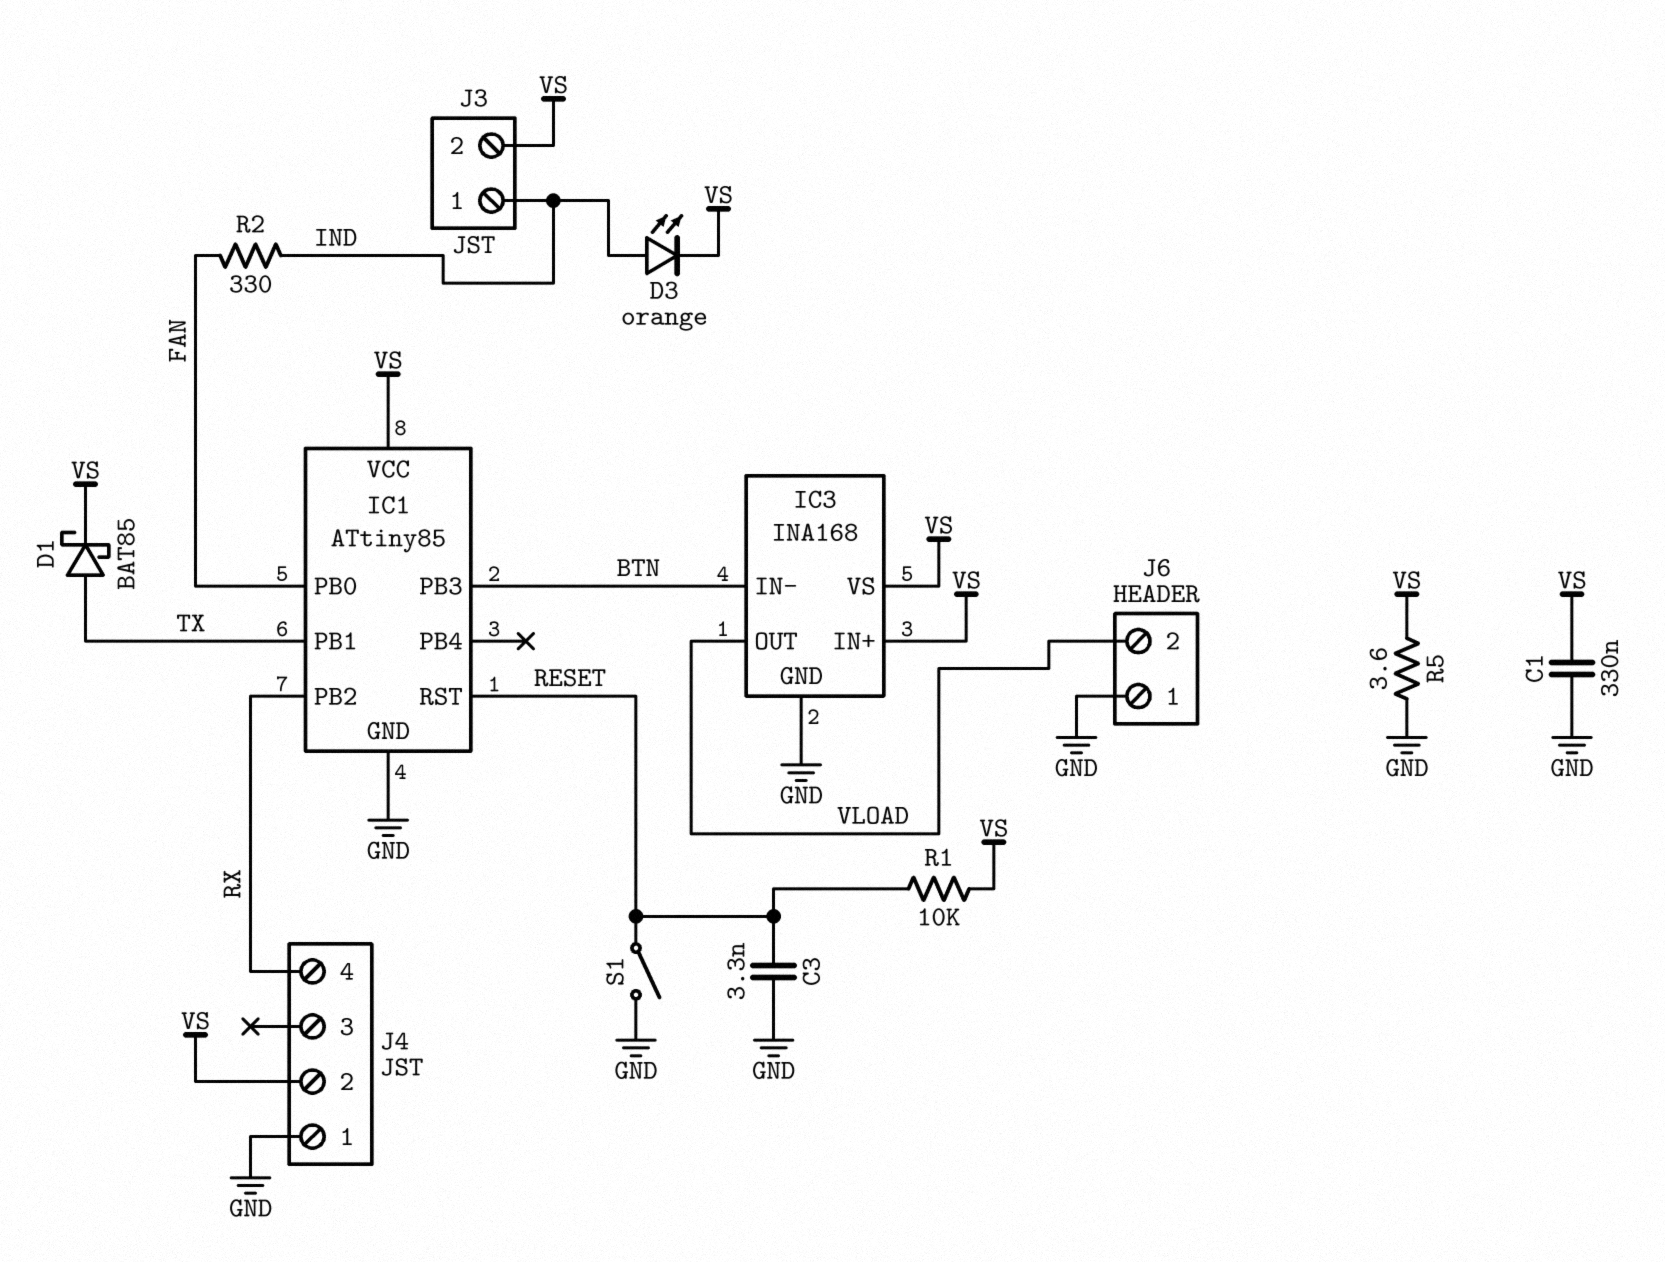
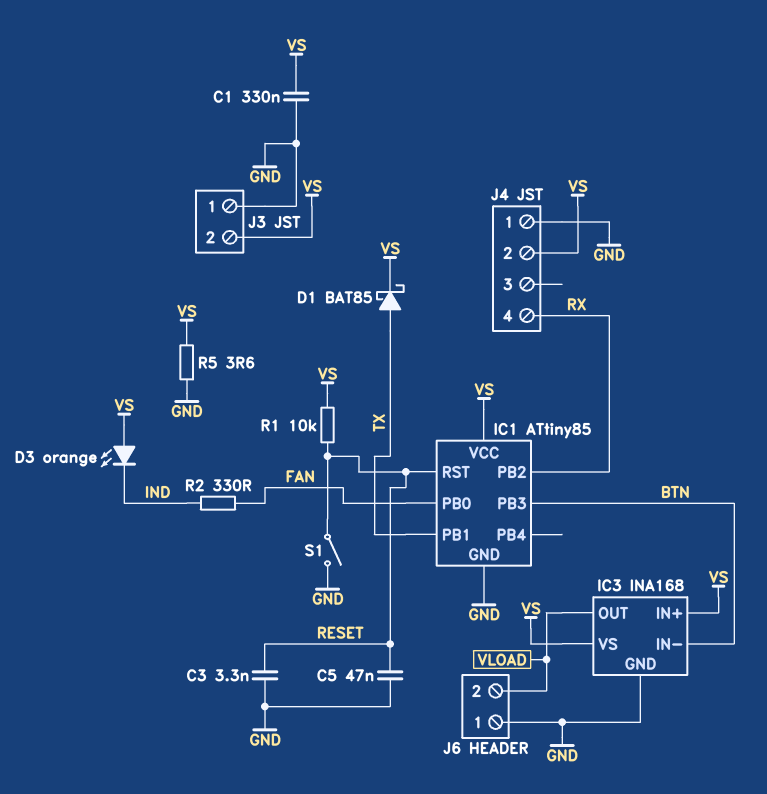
C5: none -> 47nF (GND, RESET)
D3: LED orange (A IND, K VS) -> LED orange (A VS, K IND)
J3 pin 1: IND -> GND

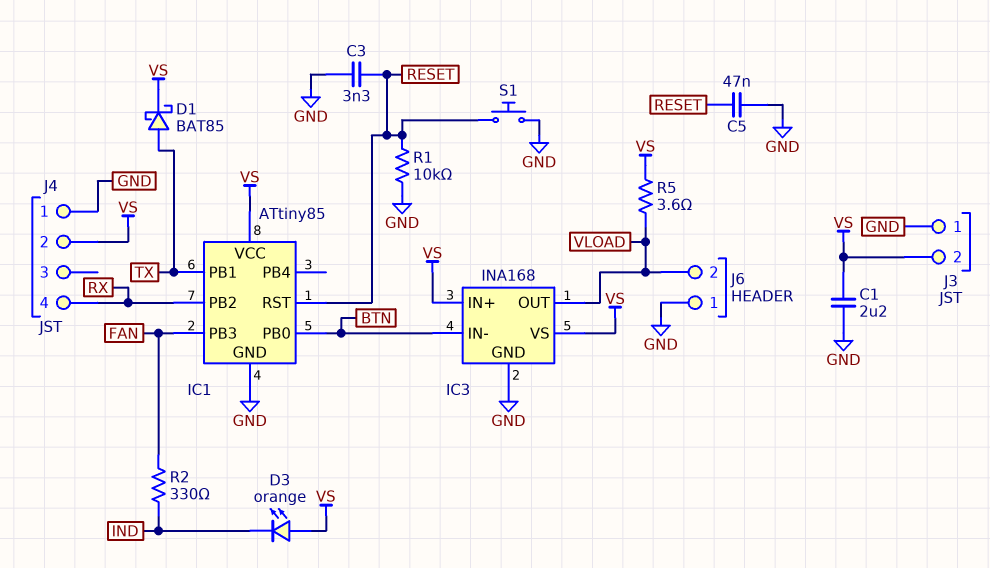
C1: 330nF (GND, VS) -> 2.2uF (GND, VS)
IC1 pin PB0: FAN -> BTN
IC1 pin PB3: BTN -> FAN
R1: 10k (RESET, VS) -> 10k (GND, RESET)
R5: 3.6 (GND, VS) -> 3.6 (VLOAD, VS)
S1: switch (GND, RESET) -> button (GND, RESET)

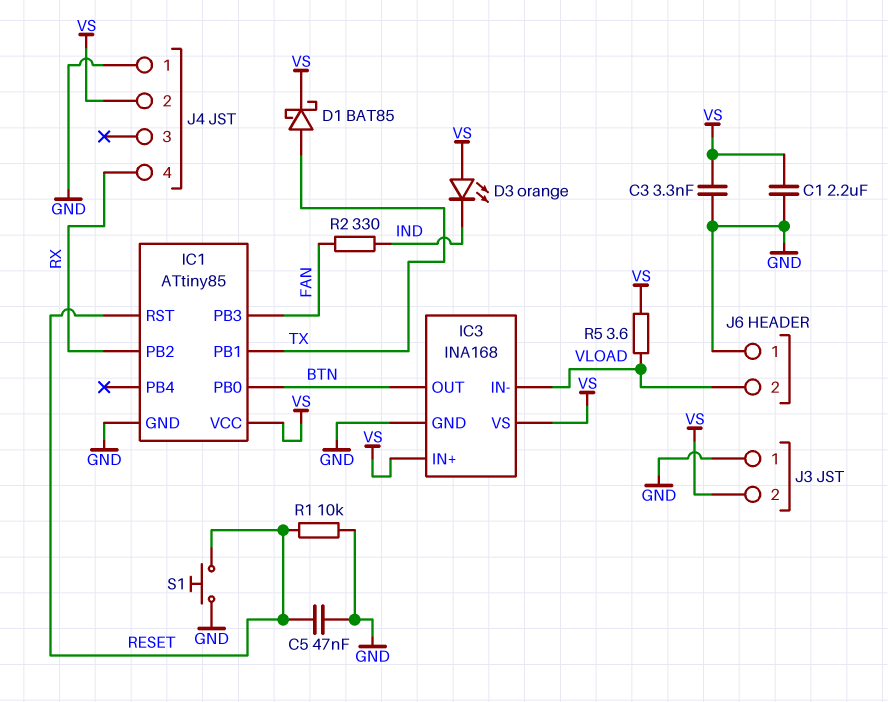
C3: 3.3nF (GND, RESET) -> 3.3nF (GND, VS)
IC3 pin IN-: BTN -> VLOAD
IC3 pin OUT: VLOAD -> BTN

